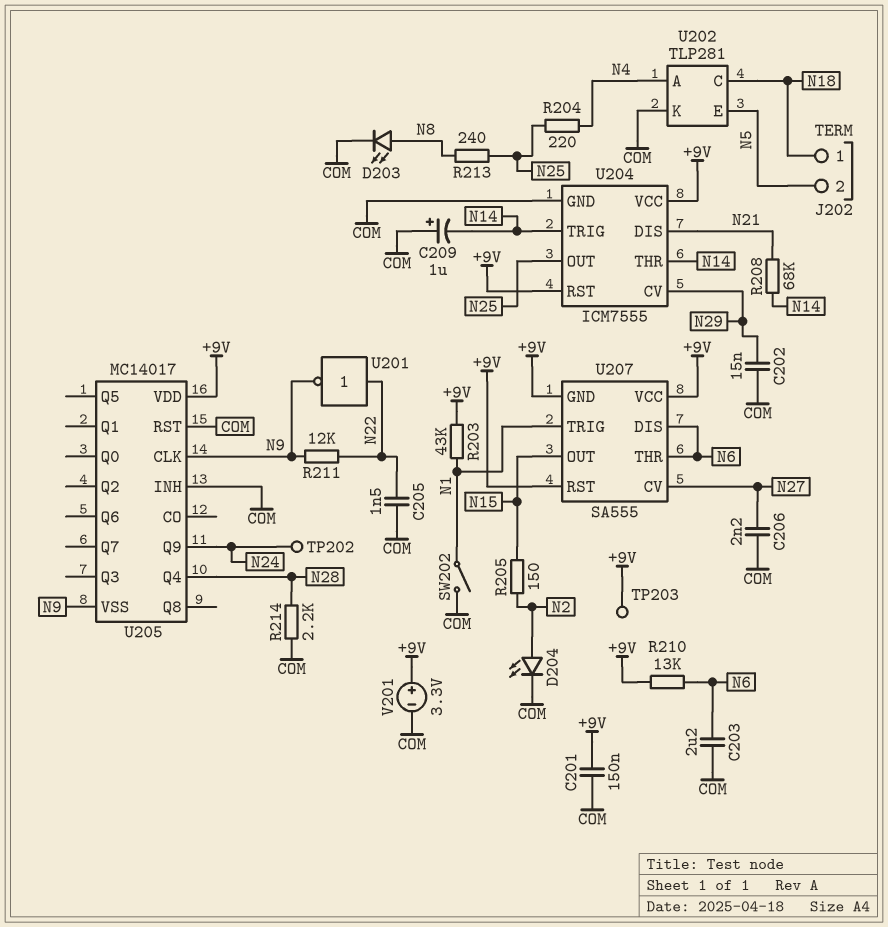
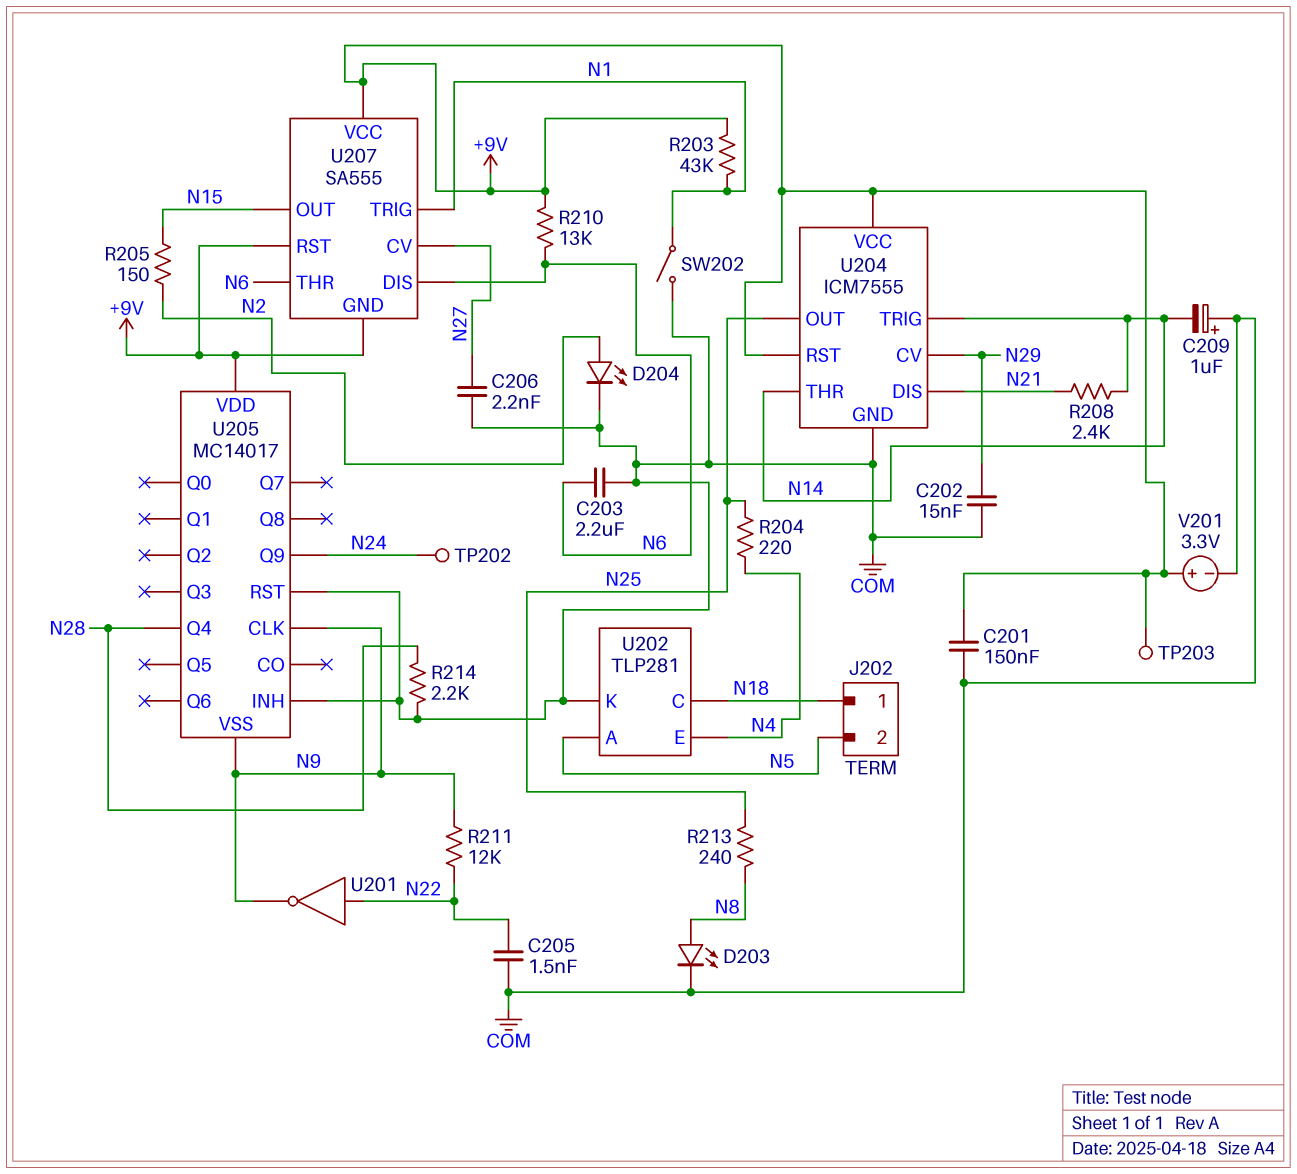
R208: 68k (N14, N21) -> 2.4k (N14, N21)
U202 pin A: N4 -> N5
U202 pin E: N5 -> N4

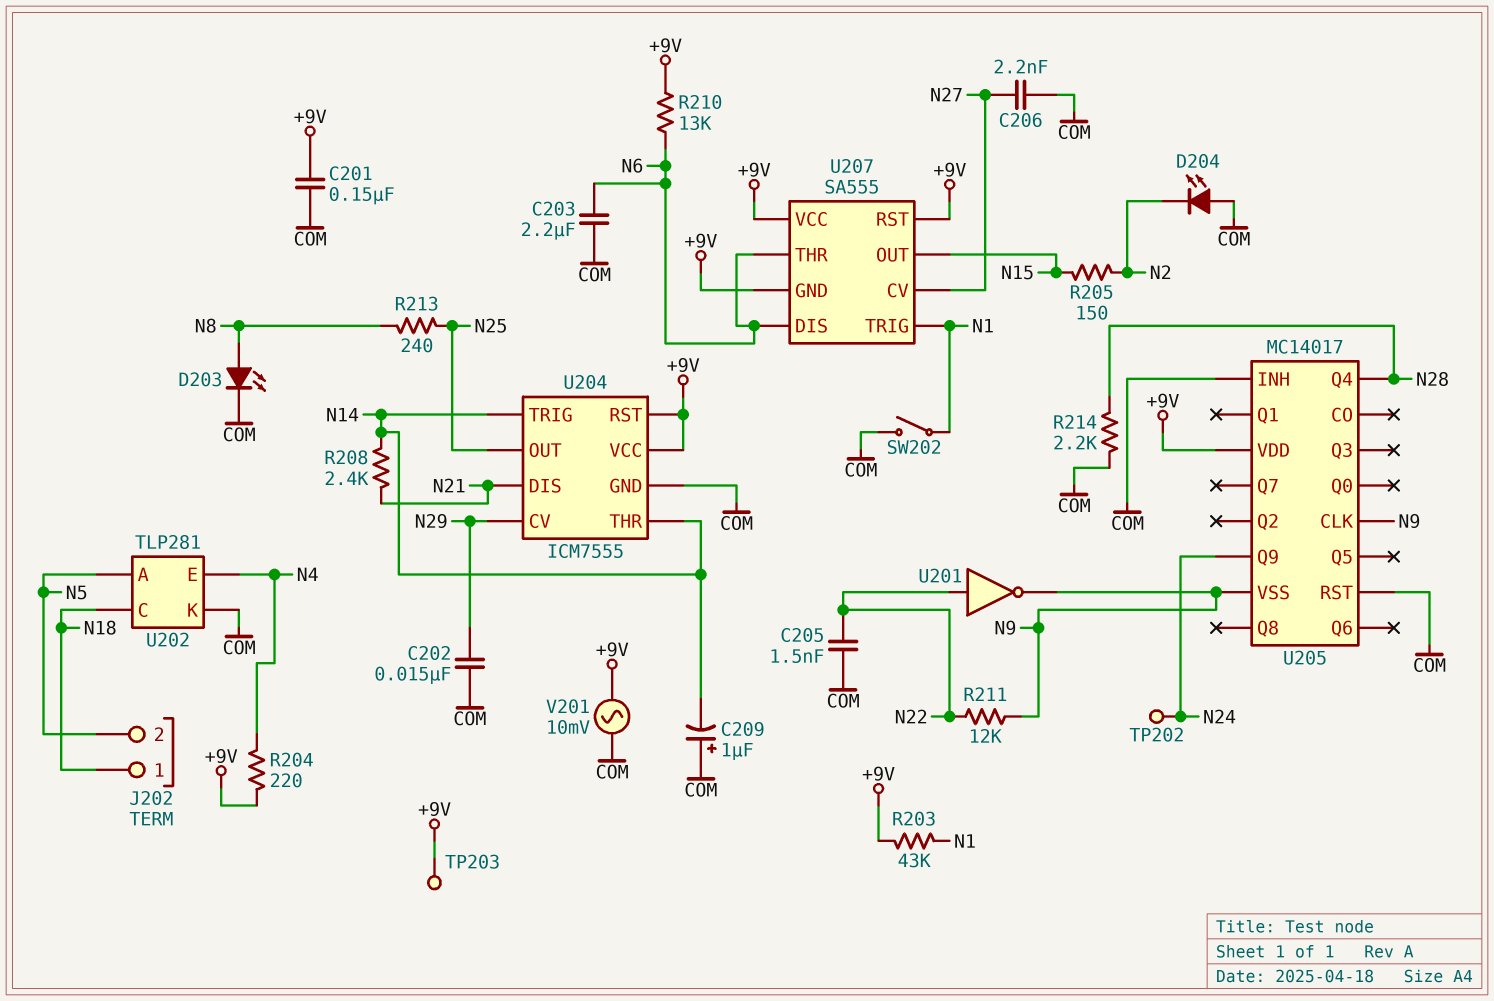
D204: LED (A N2, K COM) -> LED (A COM, K N2)
R204: 220 (N4, N25) -> 220 (+9V, N4)
V201: 3.3V (plus +9V, minus COM) -> AC 10mV (+9V, COM)

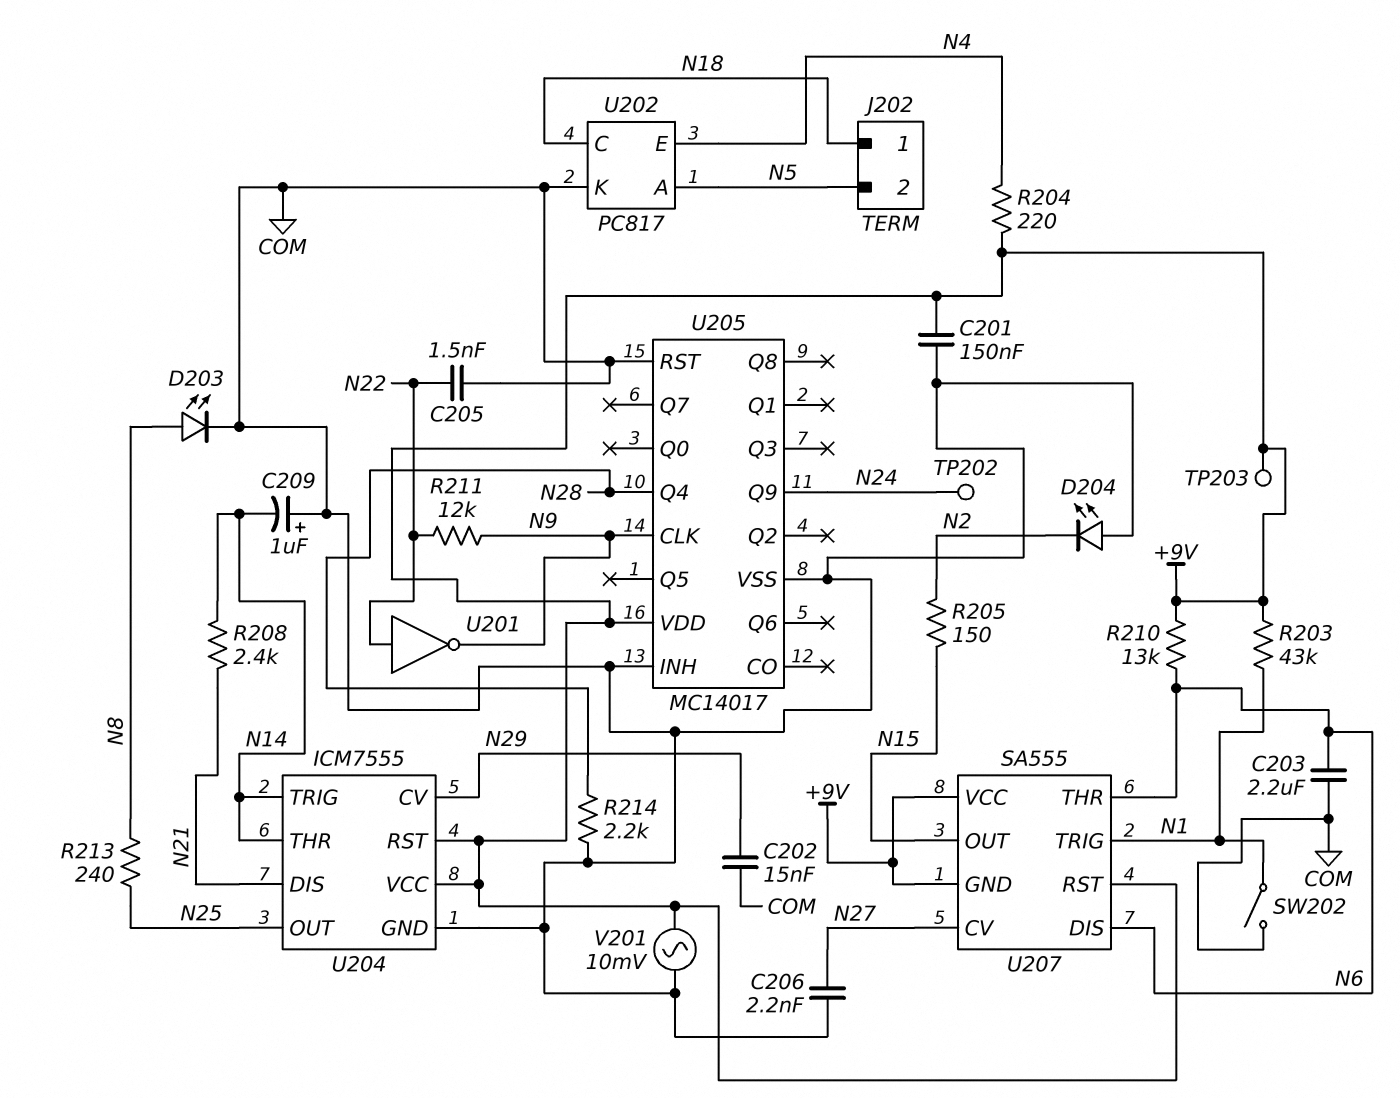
U202: TLP281 -> PC817
U205 pin VSS: N9 -> COM

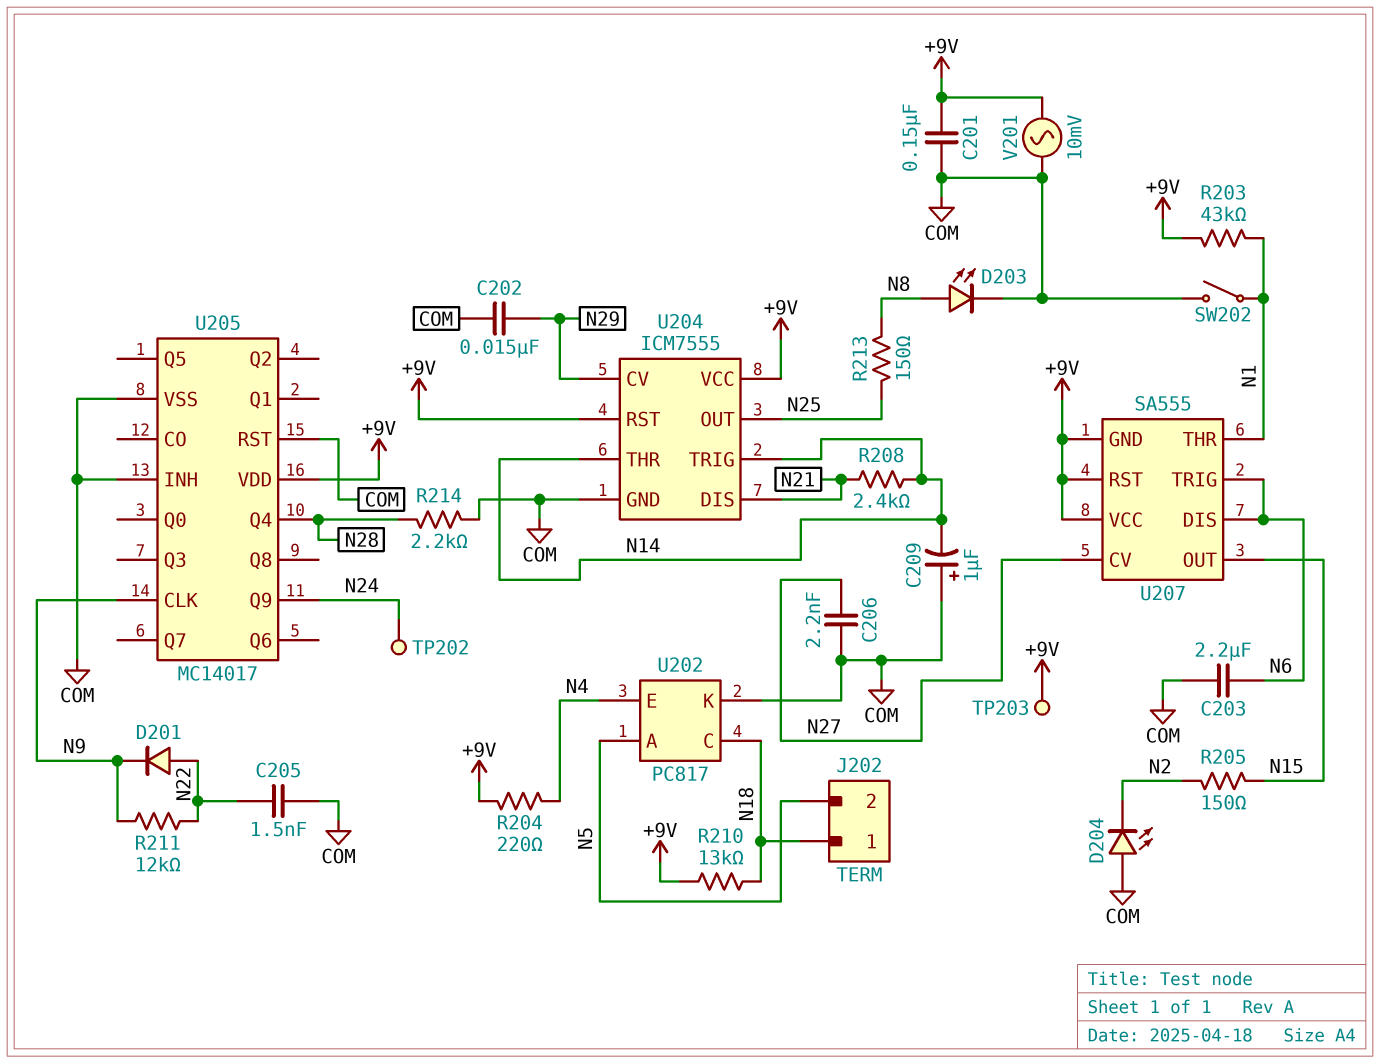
D201: none -> diode (A N22, K N9)
R210: 13k (+9V, N6) -> 13k (+9V, N18)
R213: 240 (N8, N25) -> 150 (N8, N25)
U201: NOT (in N22, out N9) -> none
U207 pin THR: N6 -> N1
U207 pin TRIG: N1 -> N6

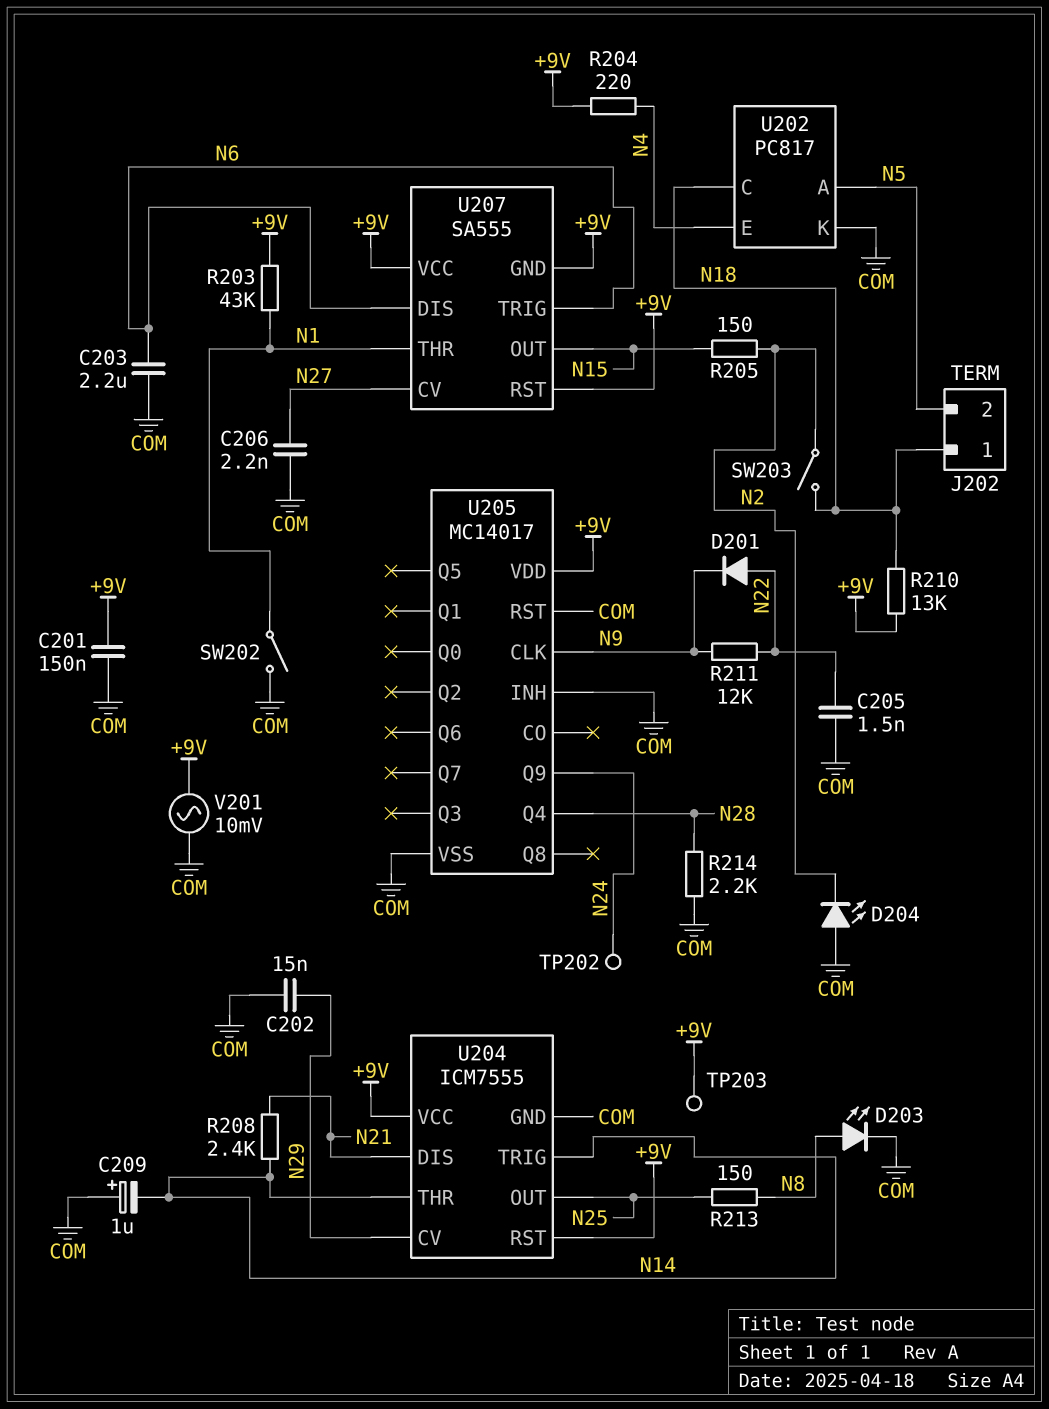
SW203: none -> switch (N2, N18)

